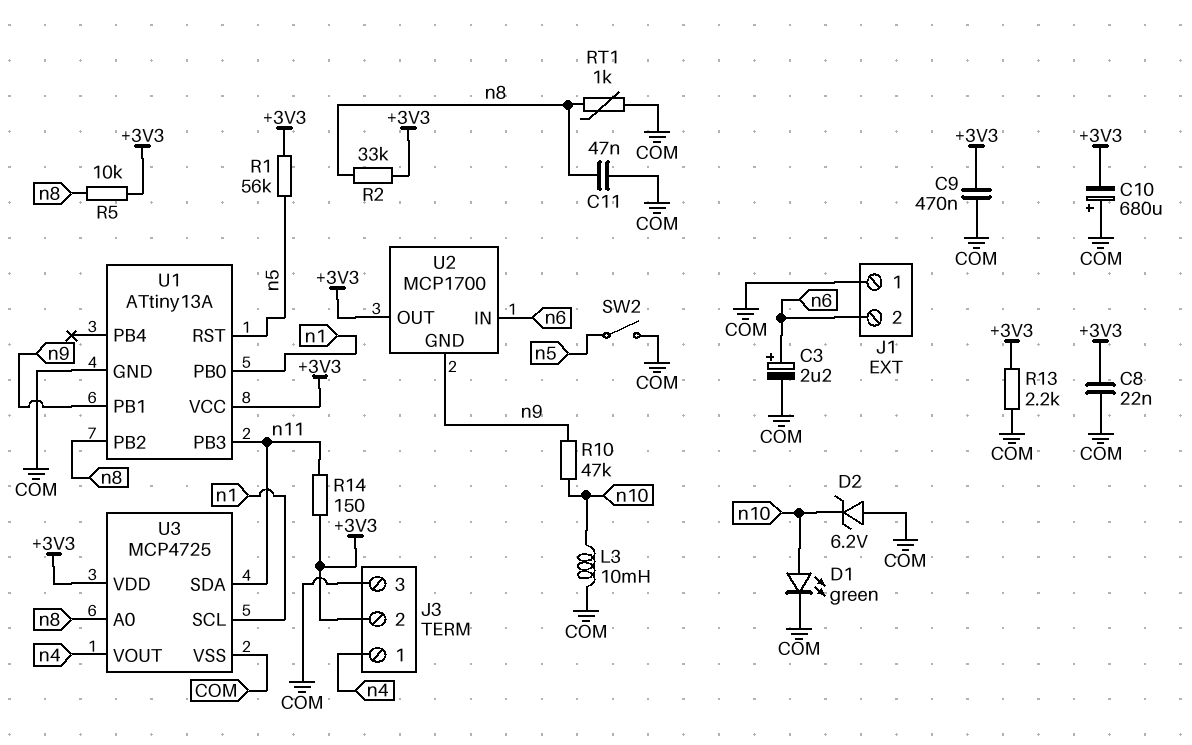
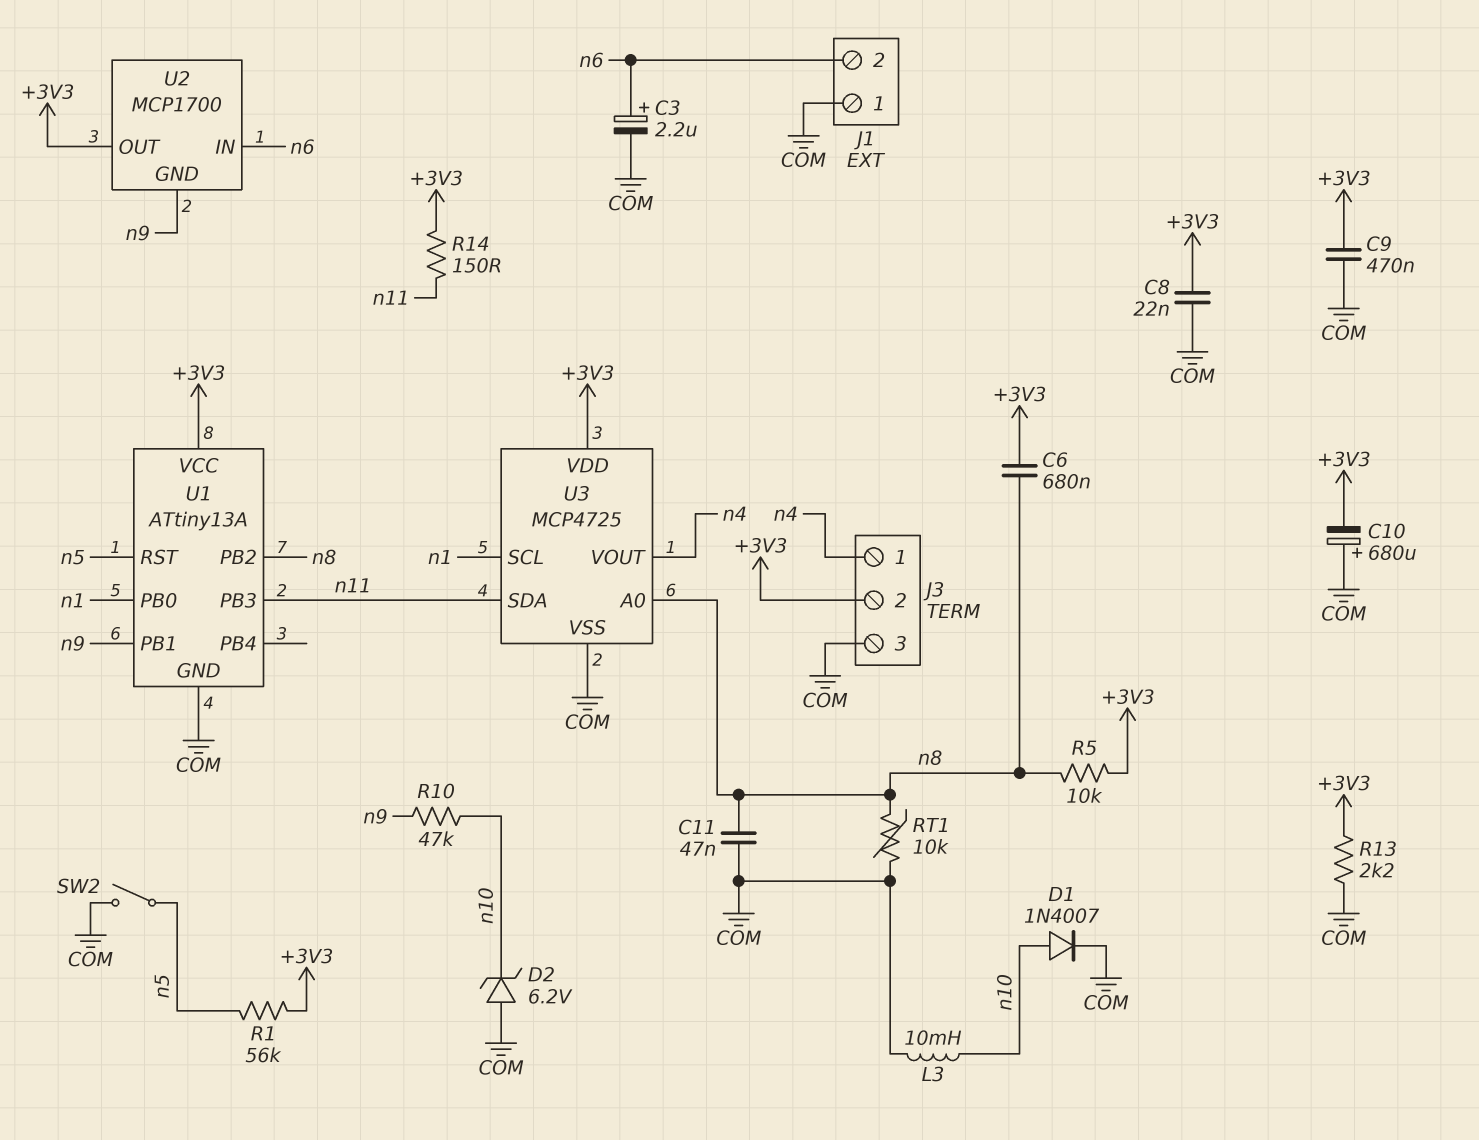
C6: none -> 680nF (+3V3, n8)
D1: LED green (A n10, K COM) -> diode 1N4007 (A n10, K COM)
R2: 33k (+3V3, n8) -> none
RT1: 1k (COM, n8) -> 10k (COM, n8)

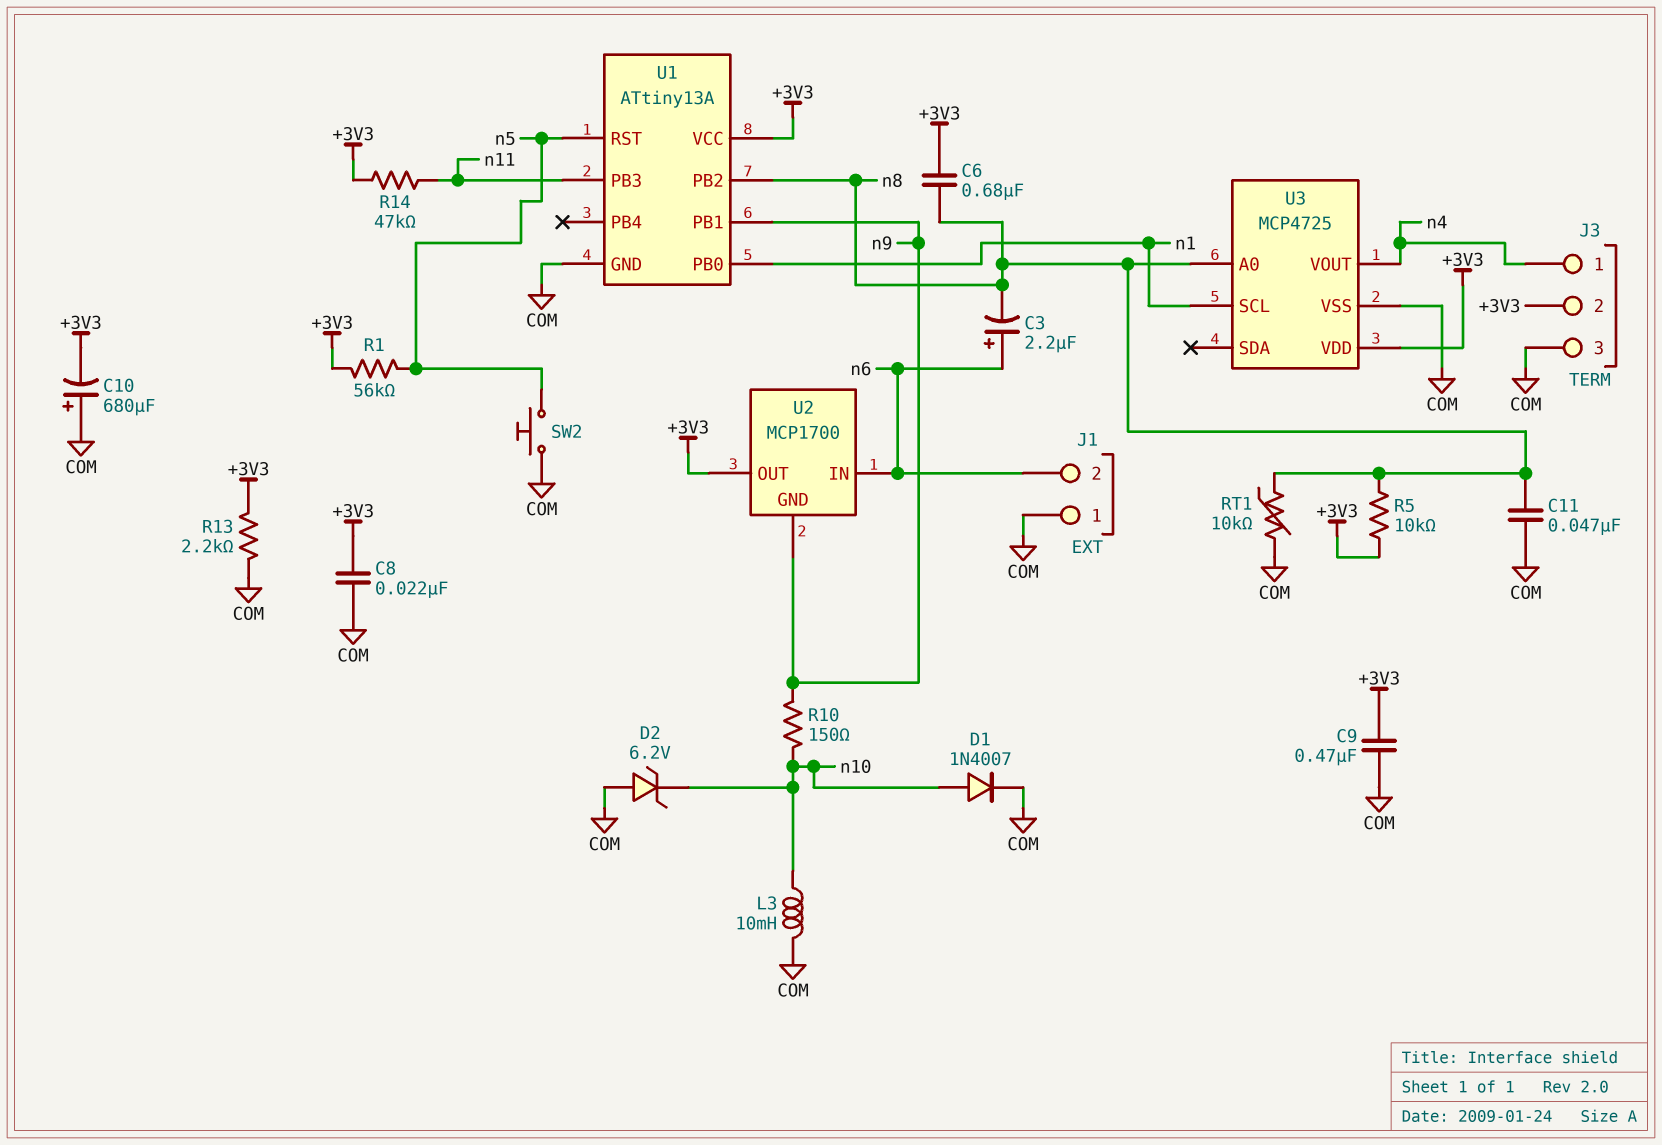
C3: 2.2uF (plus n6, minus COM) -> 2.2uF (plus n6, minus n8)
R10: 47k (n9, n10) -> 150 (n9, n10)
R14: 150 (+3V3, n11) -> 47k (+3V3, n11)
SW2: switch (COM, n5) -> button (COM, n5)
U3 pin SDA: n11 -> none

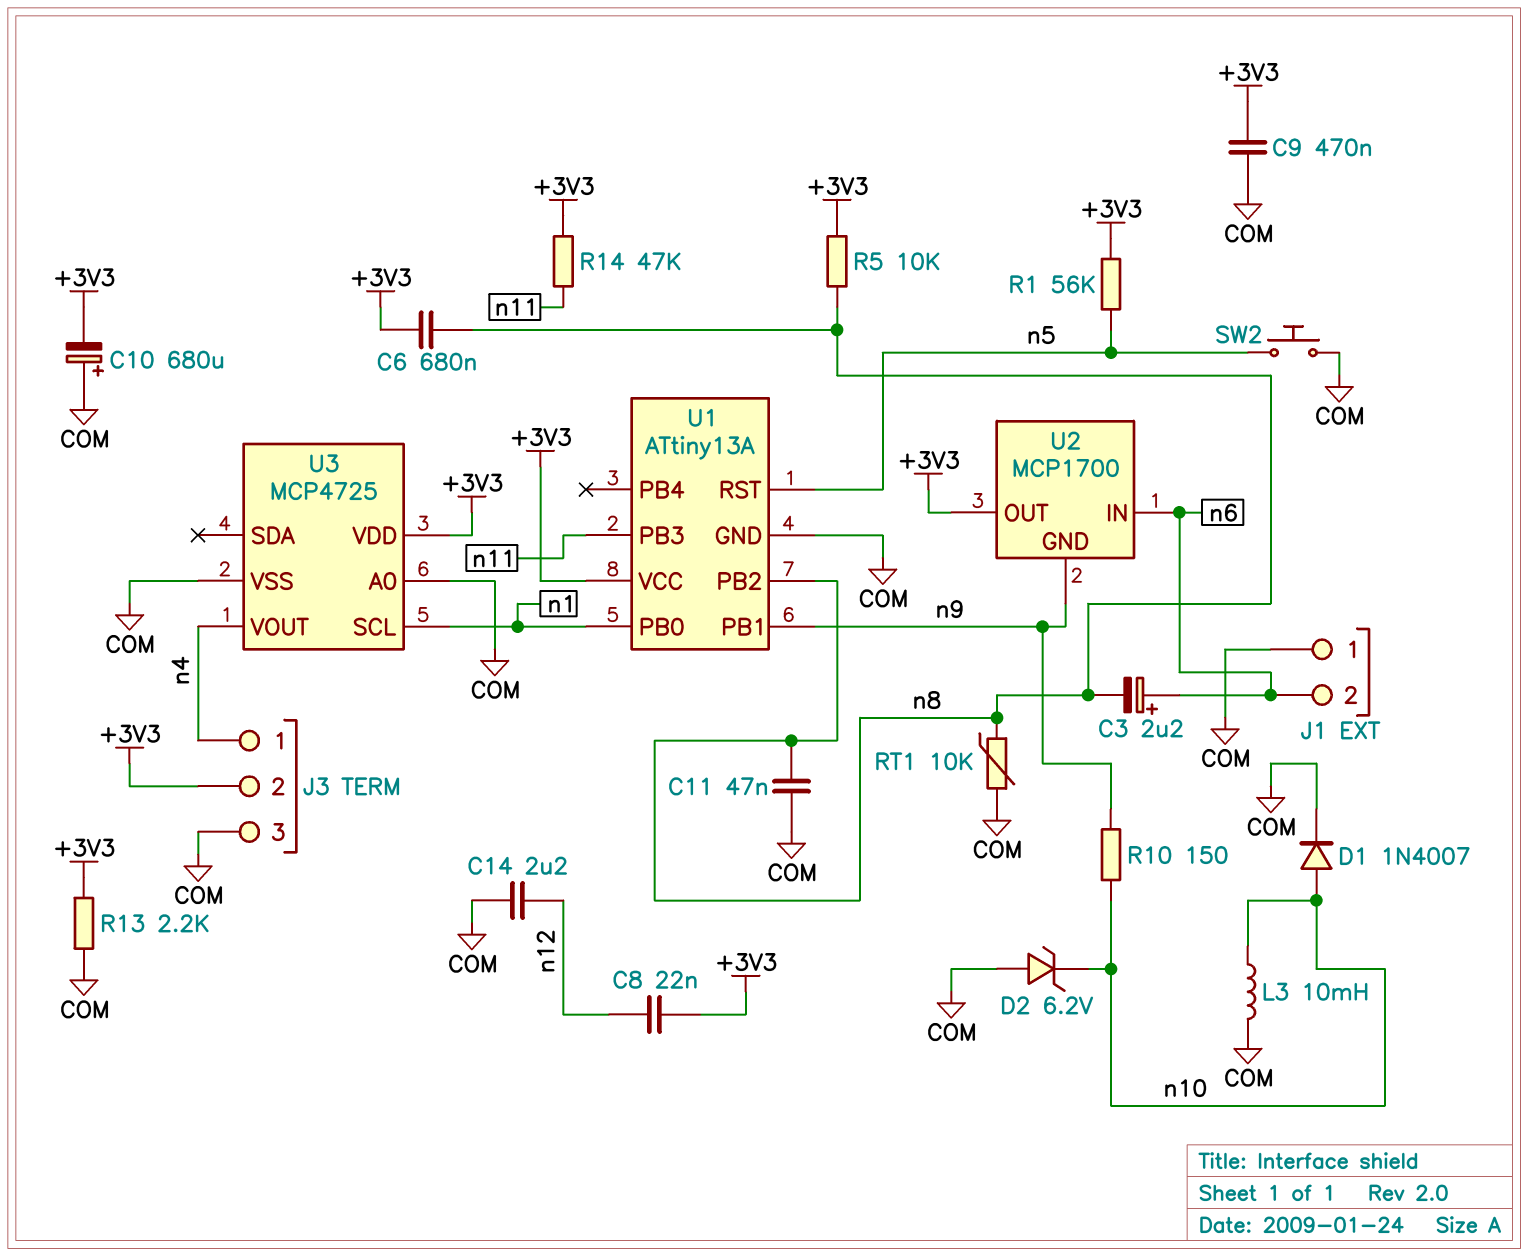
C8: 22nF (+3V3, COM) -> 22nF (+3V3, n12)
C14: none -> 2.2uF (COM, n12)
U3 pin A0: n8 -> COM

